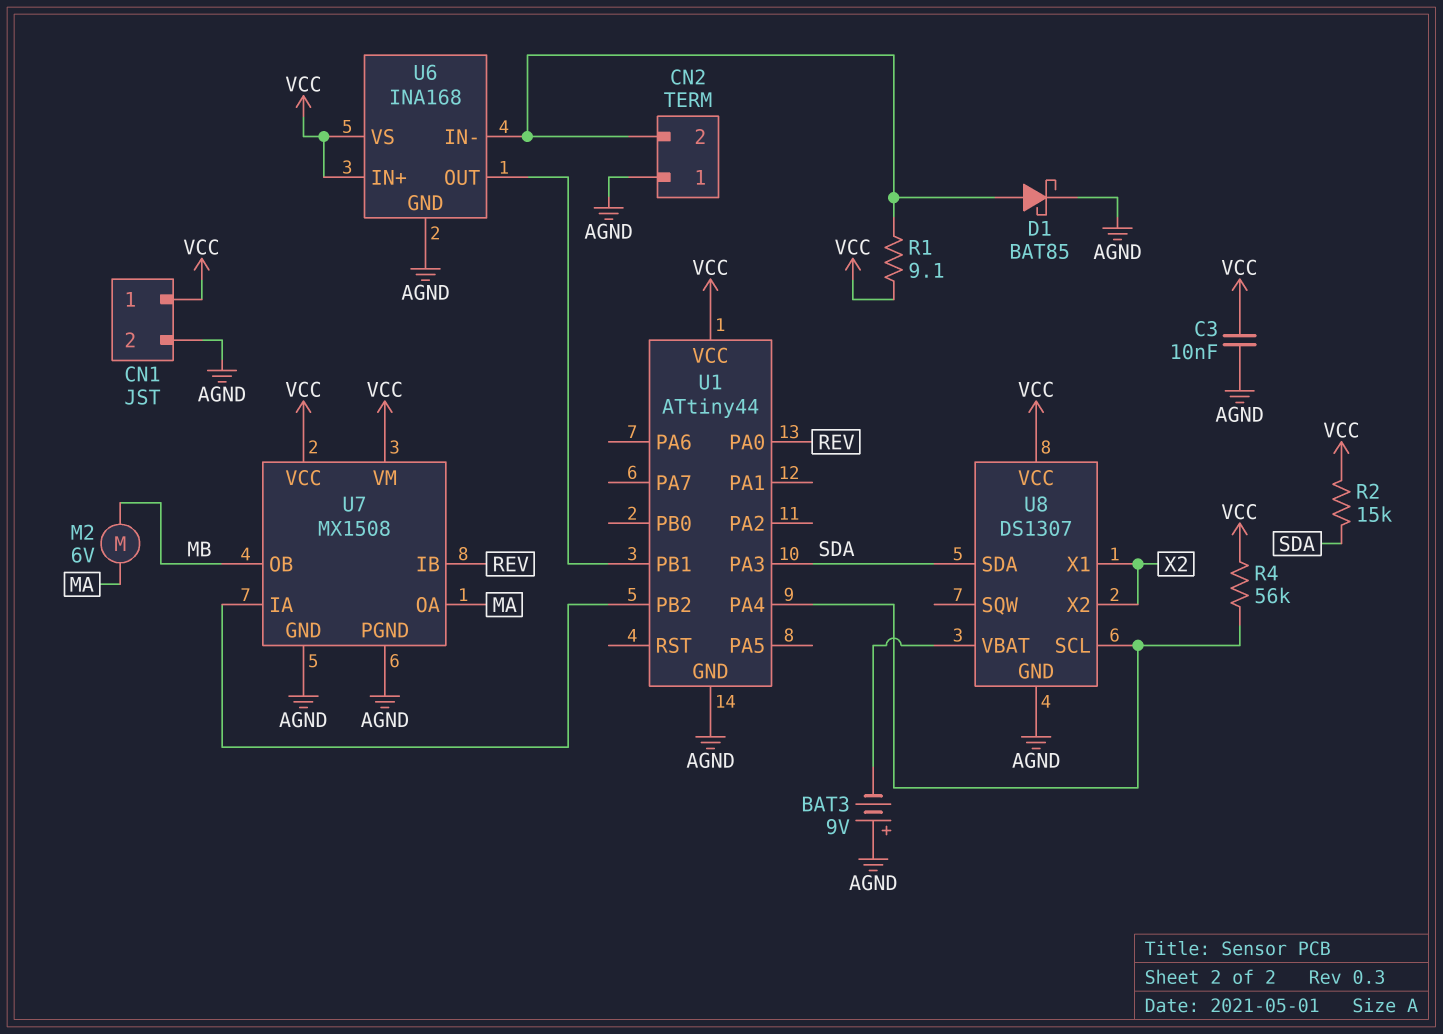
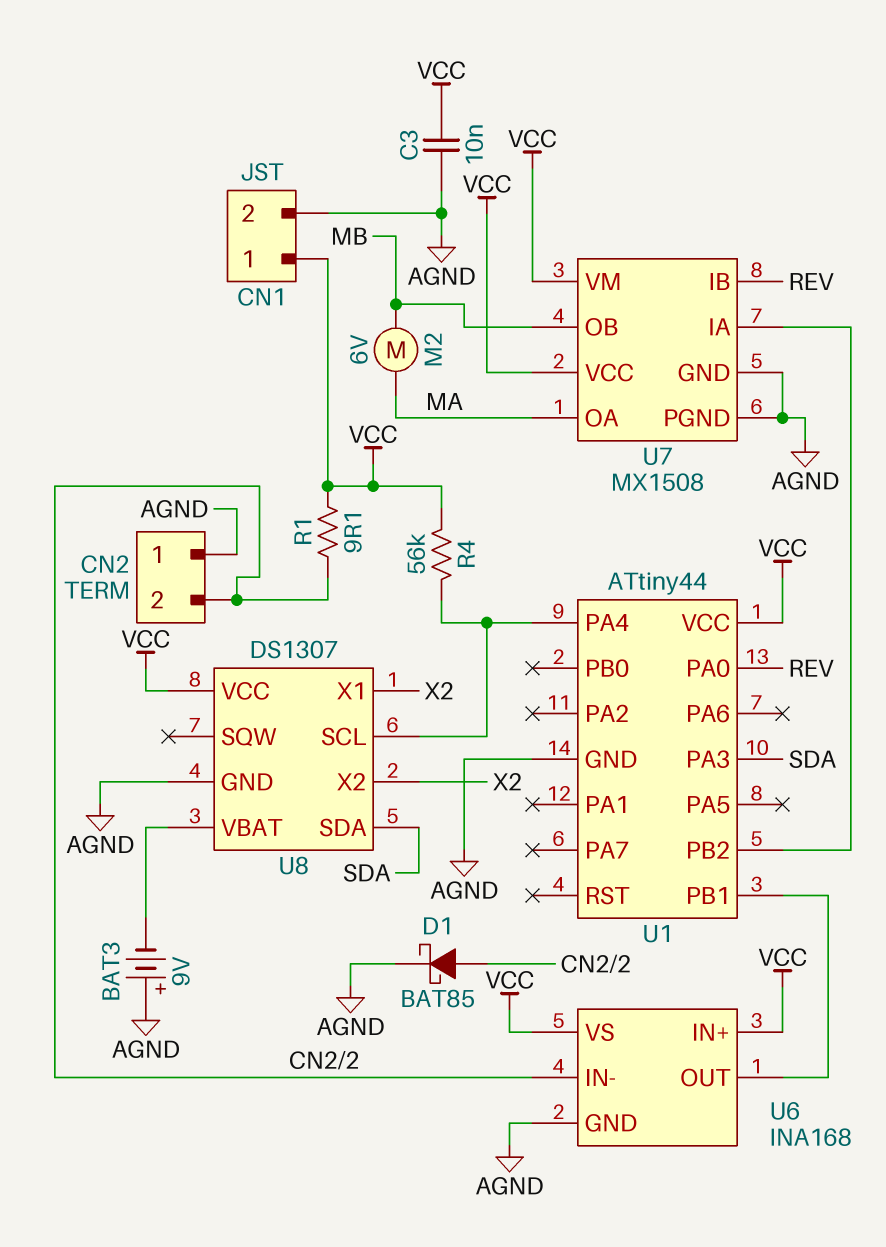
R2: 15k (SDA, VCC) -> none

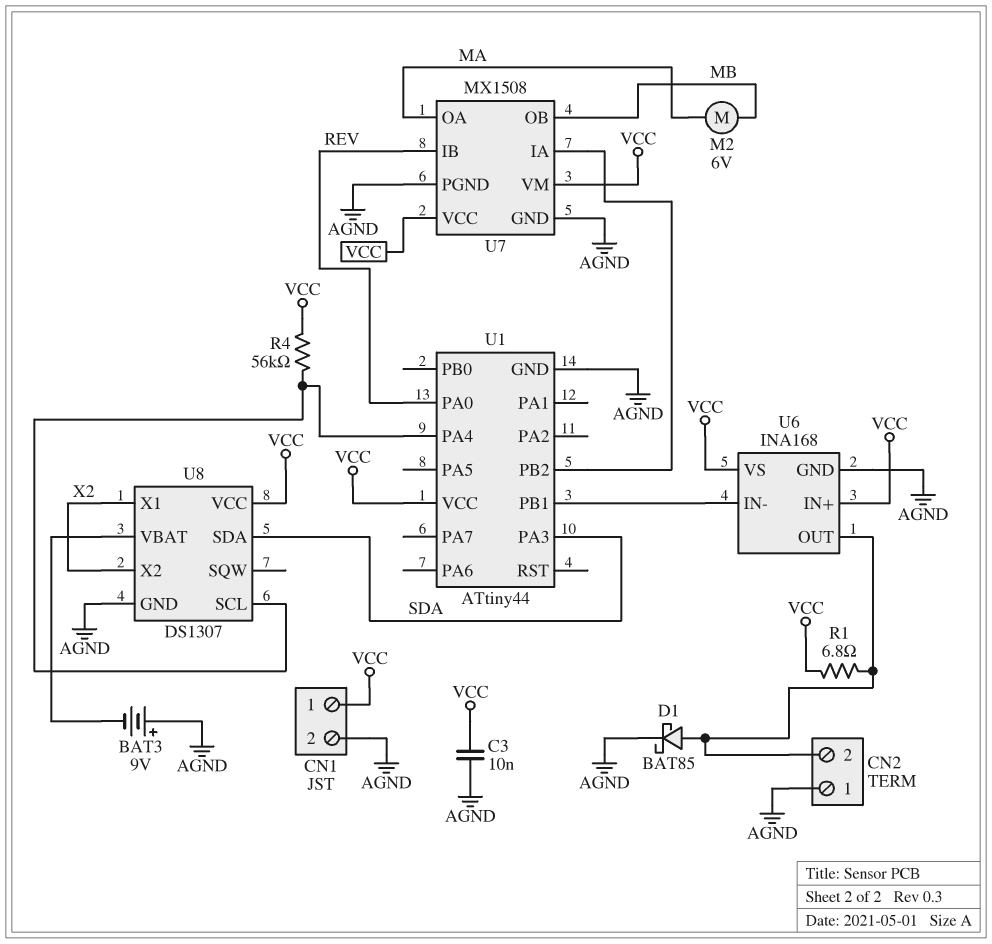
R1: 9.1 (CN2/2, VCC) -> 6.8 (CN2/2, VCC)
U6 pin IN-: CN2/2 -> U1/PB1
U6 pin OUT: U1/PB1 -> CN2/2

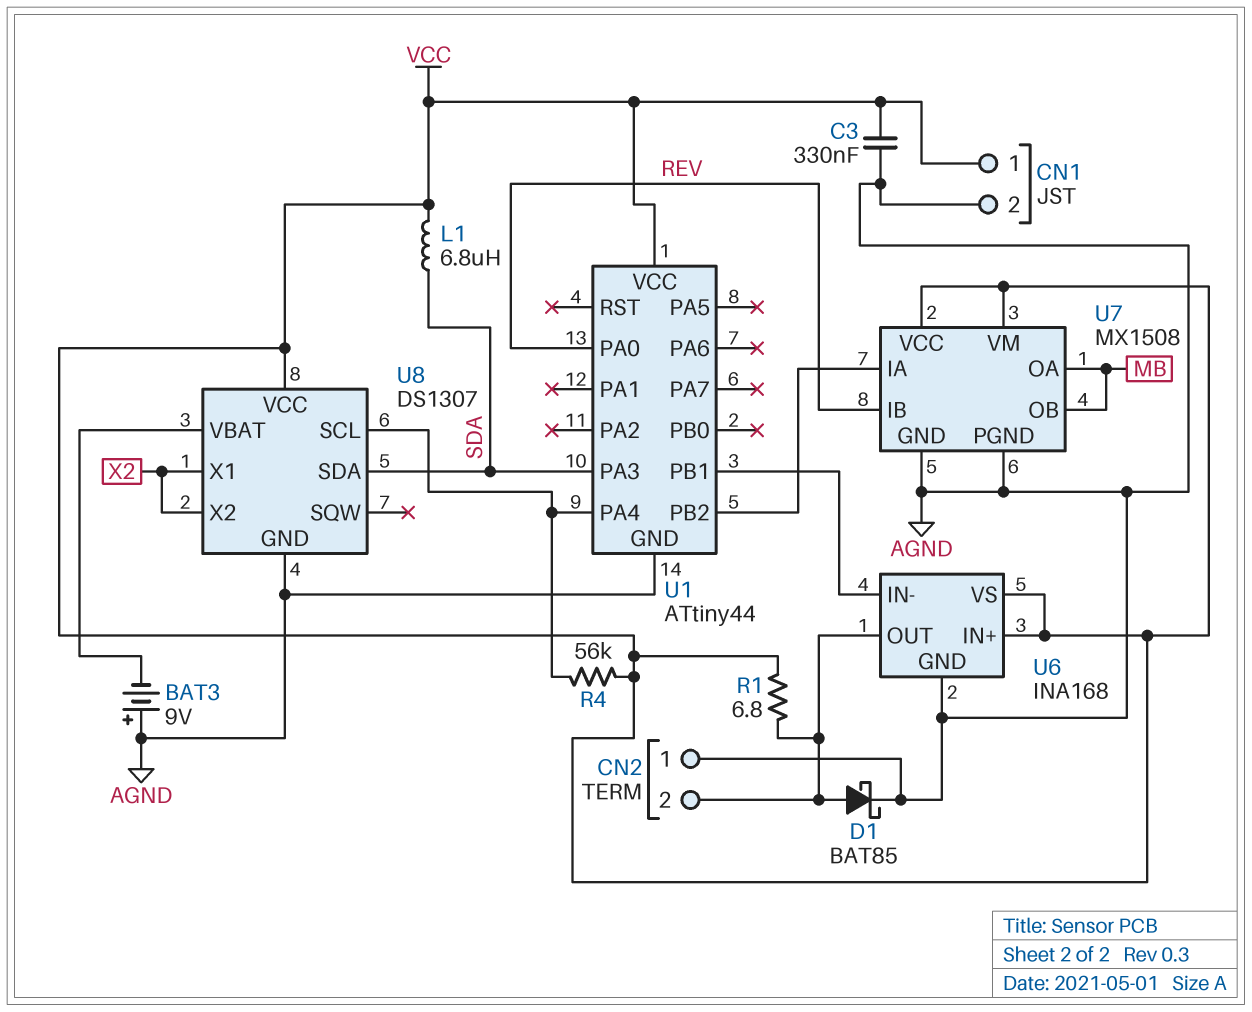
C3: 10nF (AGND, VCC) -> 330nF (AGND, VCC)
L1: none -> 6.8uH (SDA, VCC)
M2: motor 6V (MA, MB) -> none
U7 pin OA: MA -> MB

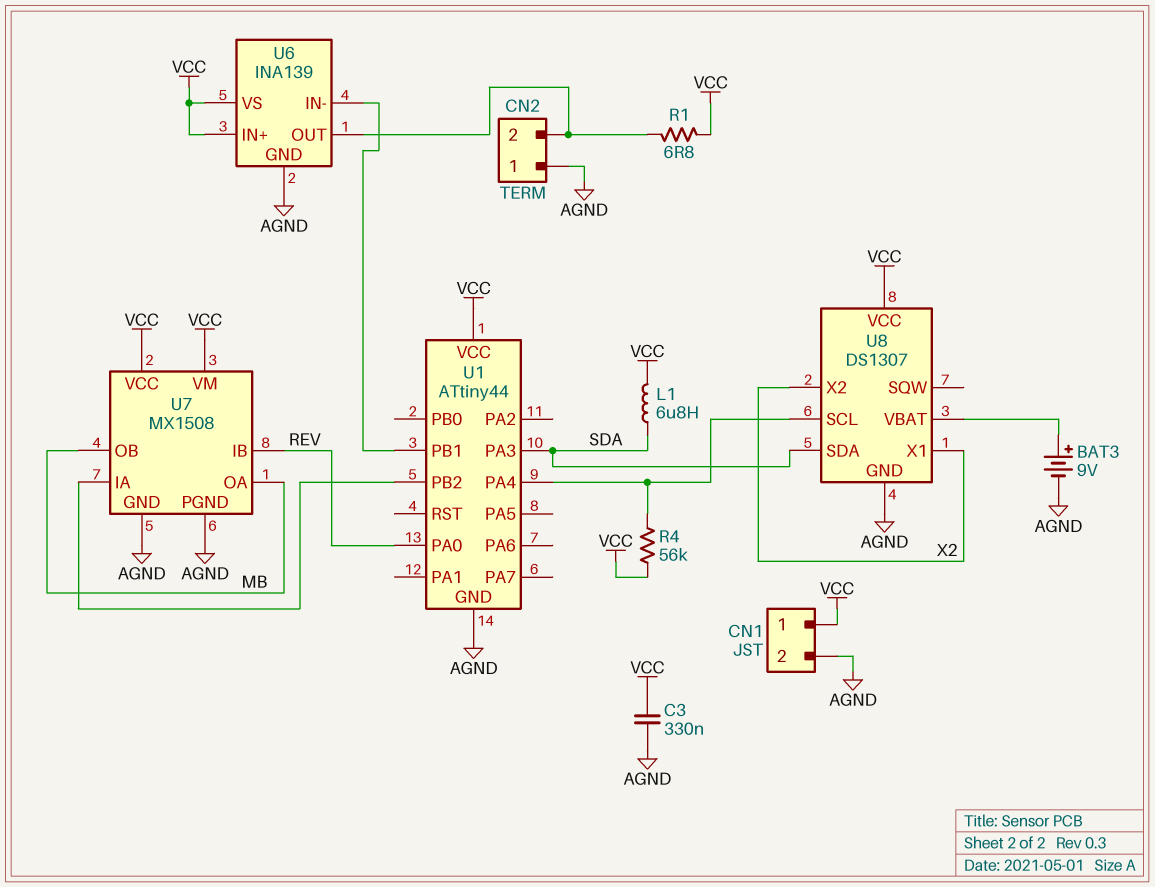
BAT3: 9V (plus AGND, minus U8/VBAT) -> 9V (plus U8/VBAT, minus AGND)
D1: schottky BAT85 (A CN2/2, K AGND) -> none
U6: INA168 -> INA139

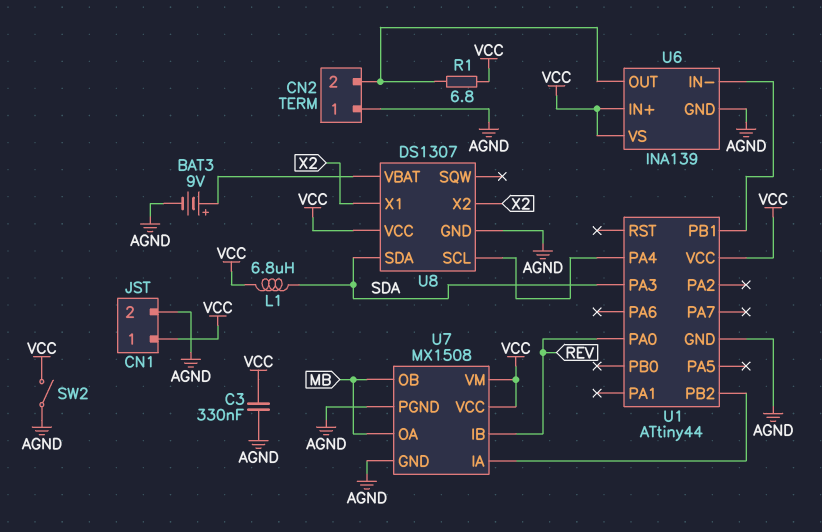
R4: 56k (U1/PA4, VCC) -> none
SW2: none -> switch (AGND, VCC)

